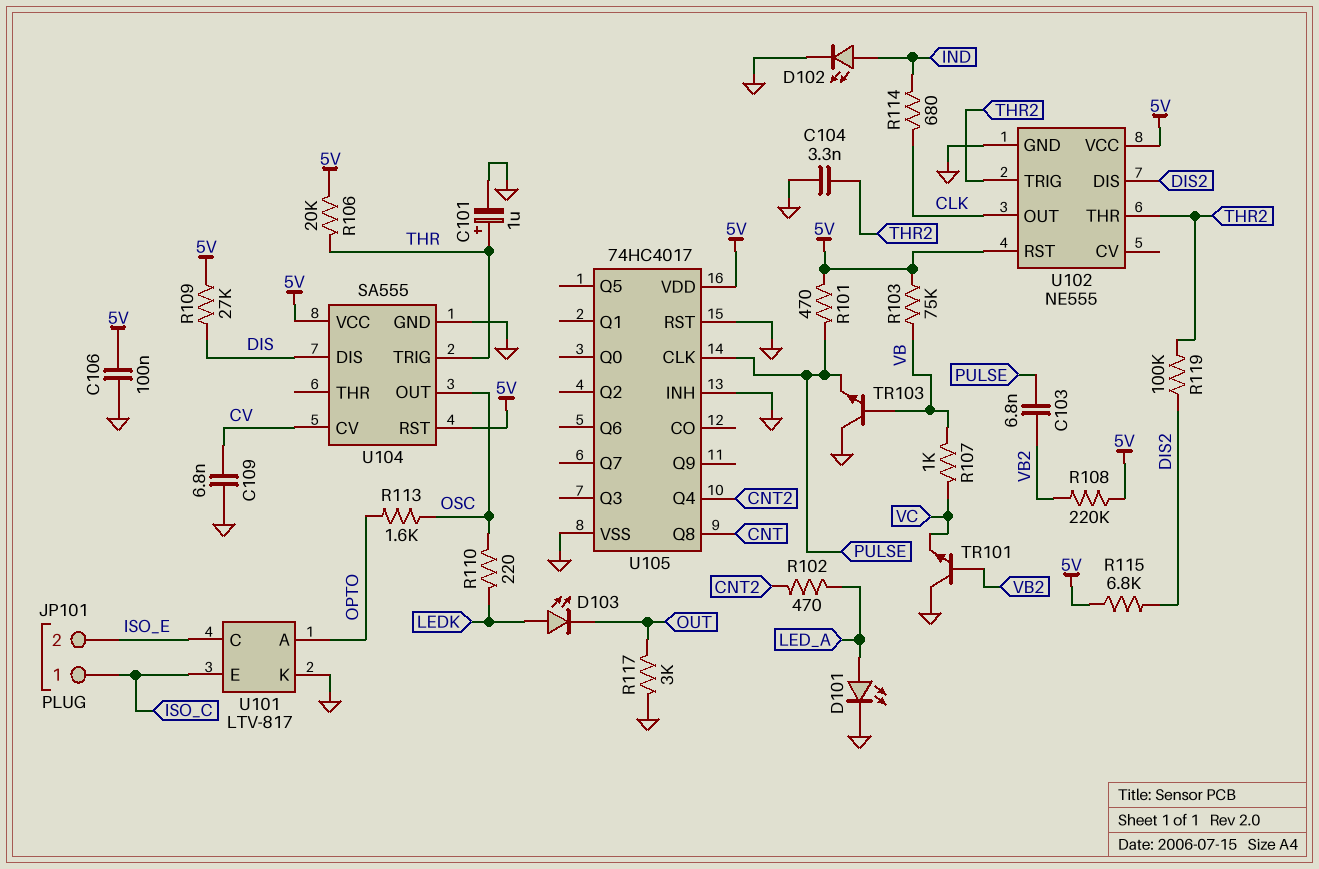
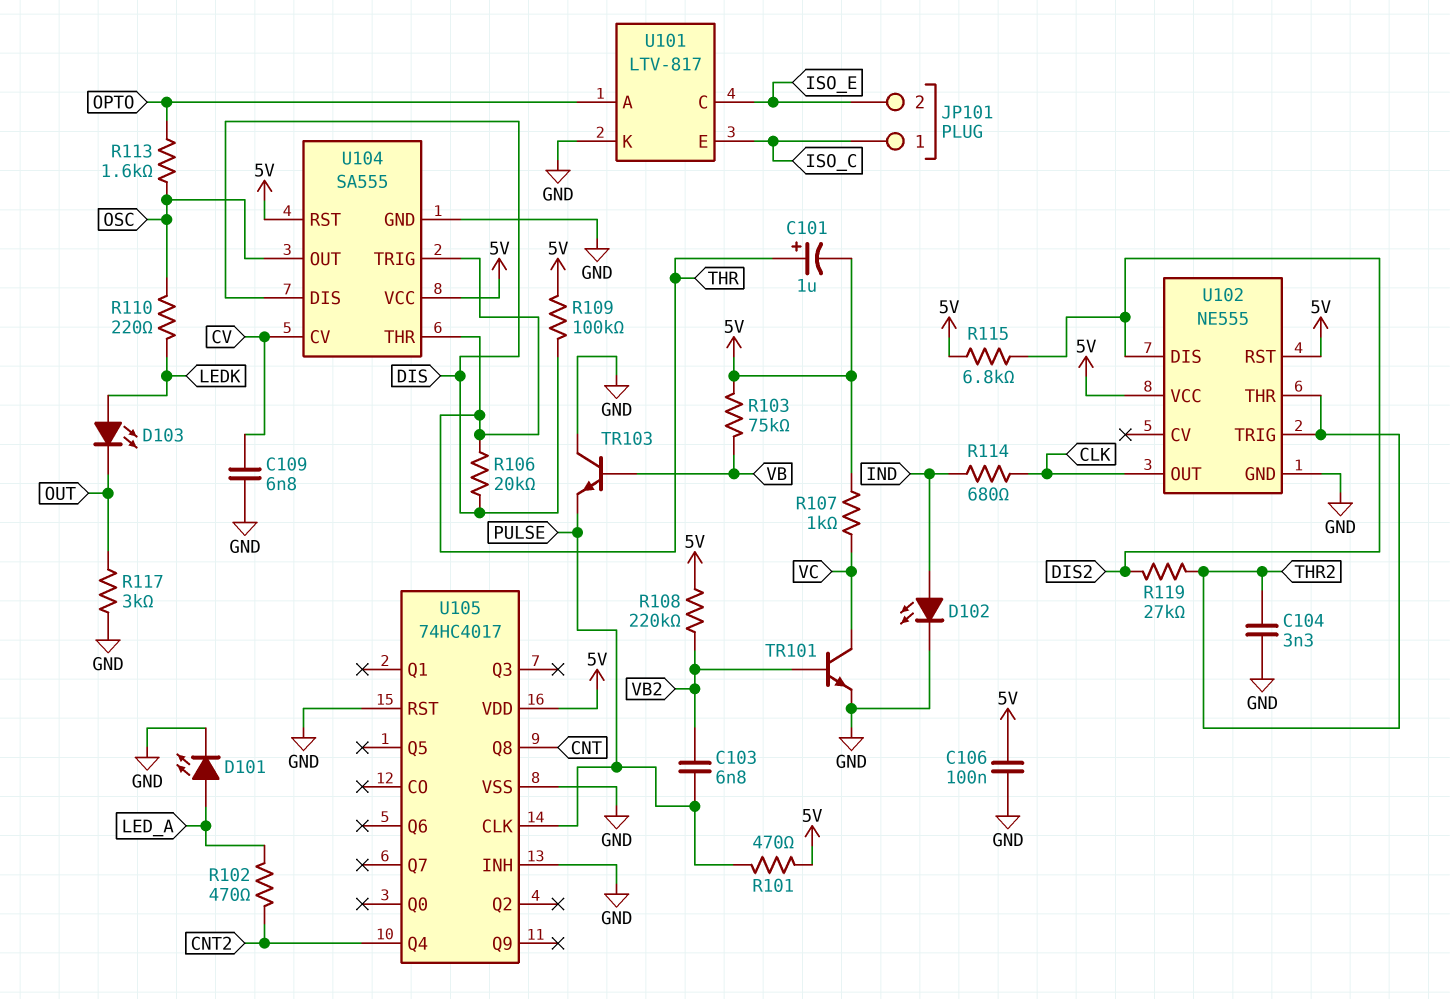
C101: 1uF (plus THR, minus GND) -> 1uF (plus THR, minus 5V)
R106: 20k (5V, THR) -> 20k (DIS, THR)
R107: 1k (VB, VC) -> 1k (5V, VC)
R109: 27k (5V, DIS) -> 100k (5V, DIS)
R119: 100k (DIS2, THR2) -> 27k (DIS2, THR2)
TR101: NPN (B VB2, C GND, E VC) -> NPN (B VB2, C VC, E GND)
U104 pin THR: none -> THR

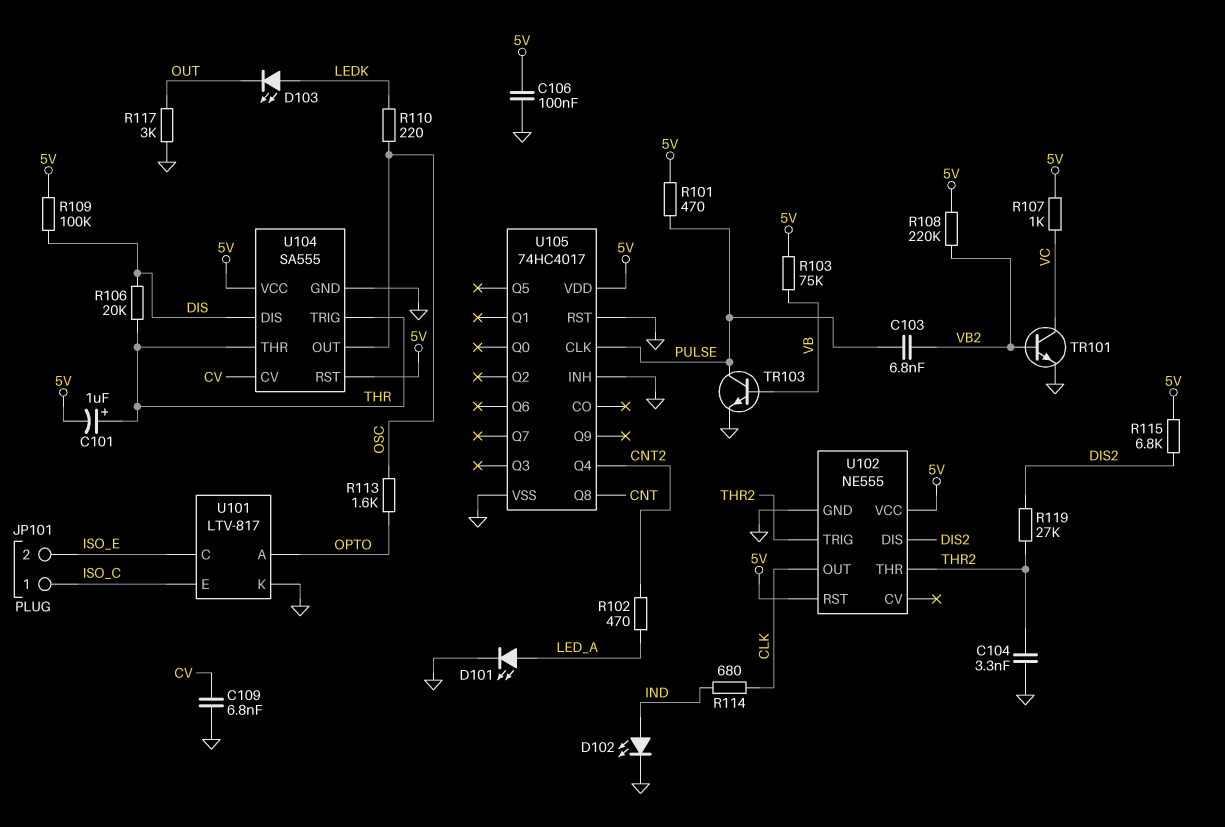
TR103: NPN (B VB, C GND, E PULSE) -> NPN (B VB, C PULSE, E GND)

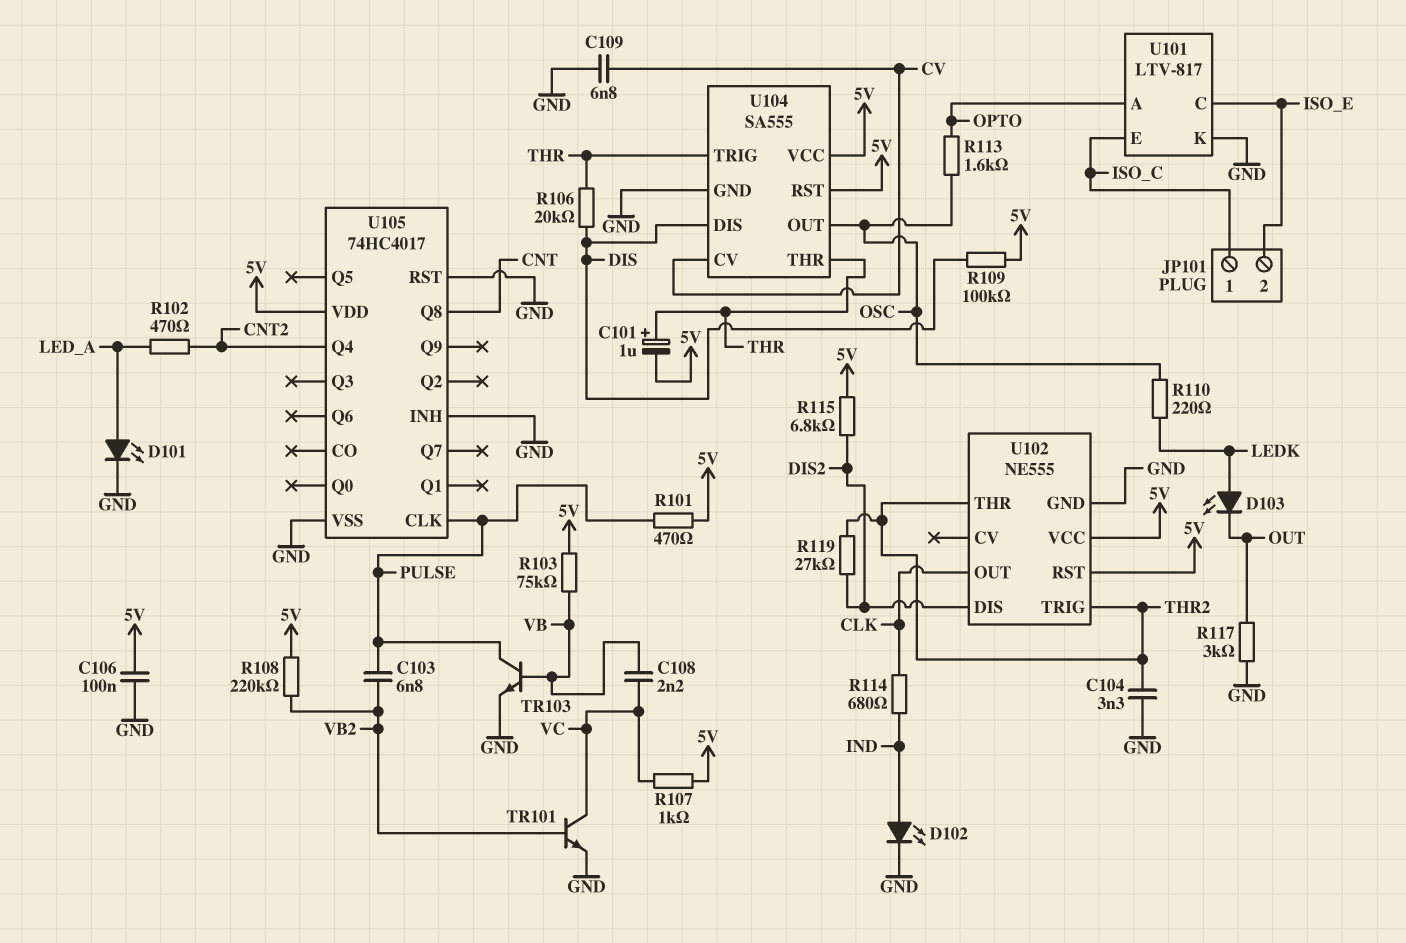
C108: none -> 2.2nF (VB, VC)

